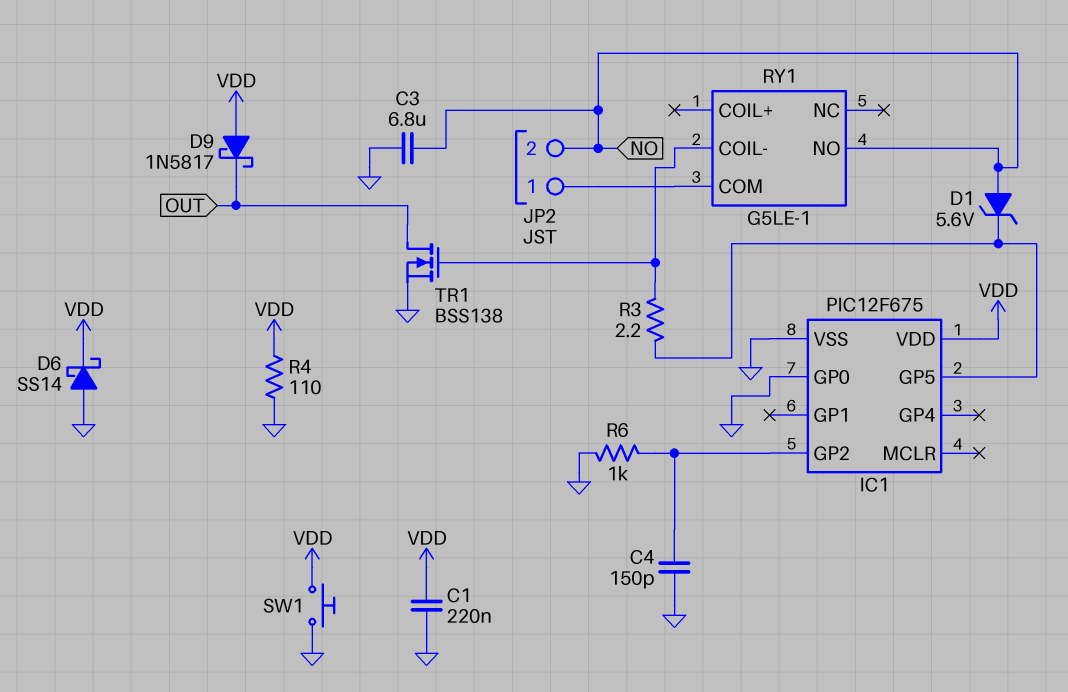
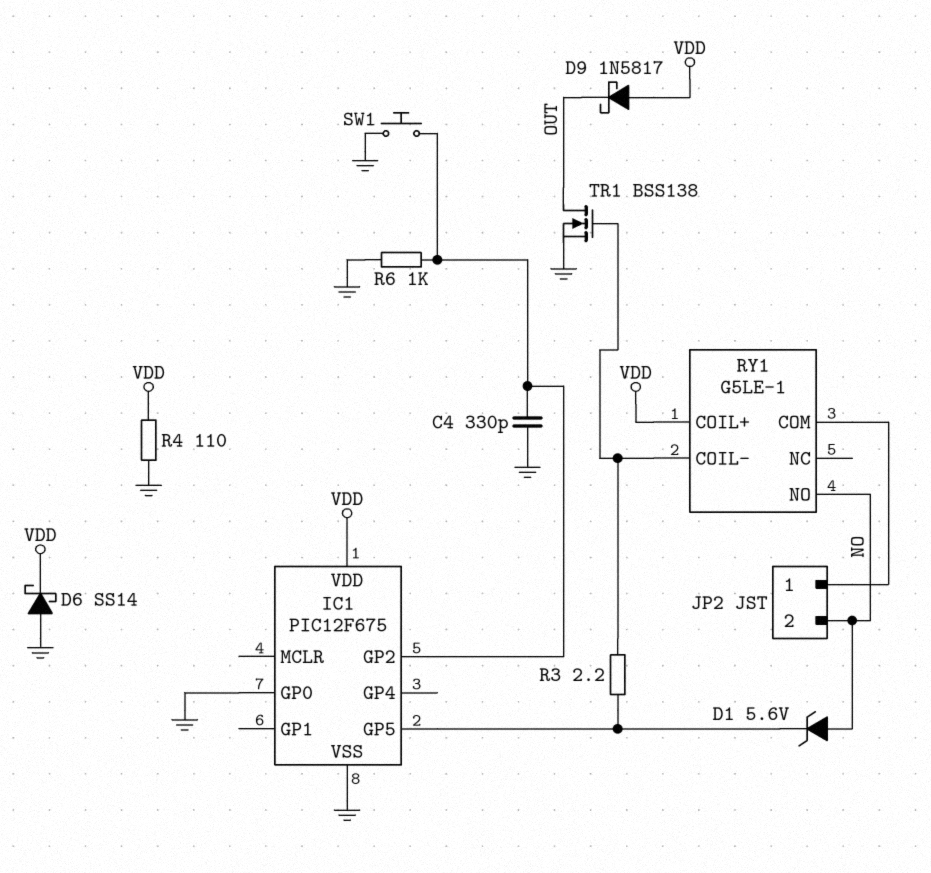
C1: 220nF (GND, VDD) -> none
C3: 6.8uF (GND, NO) -> none
C4: 150pF (GND, IC1/GP2) -> 330pF (GND, IC1/GP2)
RY1 pin COIL+: none -> VDD
SW1: button (GND, VDD) -> button (GND, IC1/GP2)

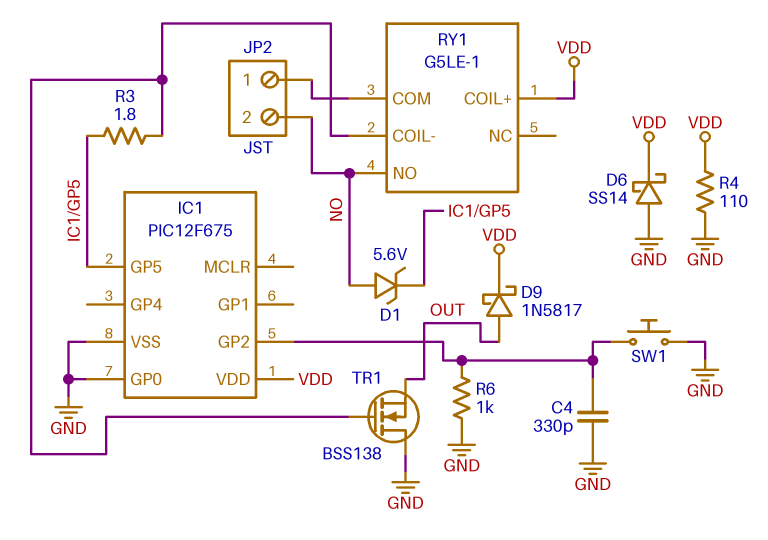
D9: schottky 1N5817 (A VDD, K OUT) -> schottky 1N5817 (A OUT, K VDD)
R3: 2.2 (IC1/GP5, RY1/COIL-) -> 1.8 (IC1/GP5, RY1/COIL-)
TR1: NMOS BSS138 (G RY1/COIL-, D OUT, S GND) -> NMOS BSS138 (G RY1/COIL-, D GND, S OUT)

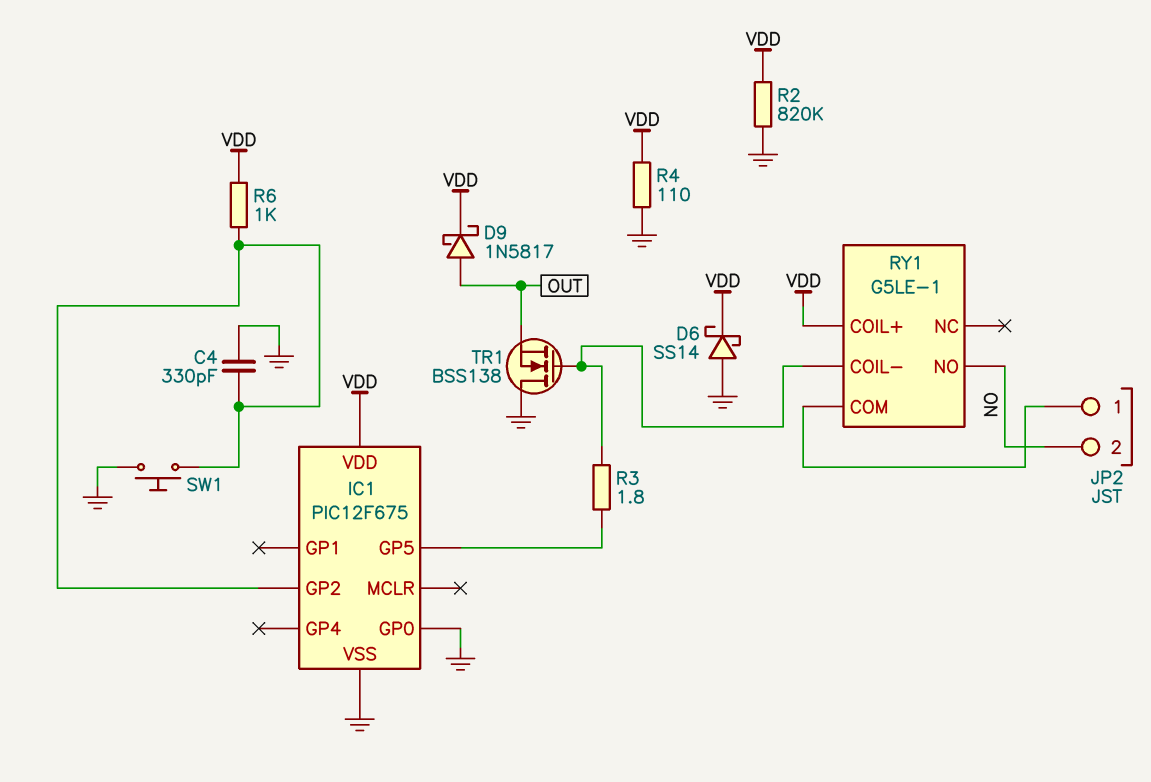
D1: zener 5.6V (A NO, K IC1/GP5) -> none
R2: none -> 820k (GND, VDD)
R6: 1k (GND, IC1/GP2) -> 1k (IC1/GP2, VDD)

